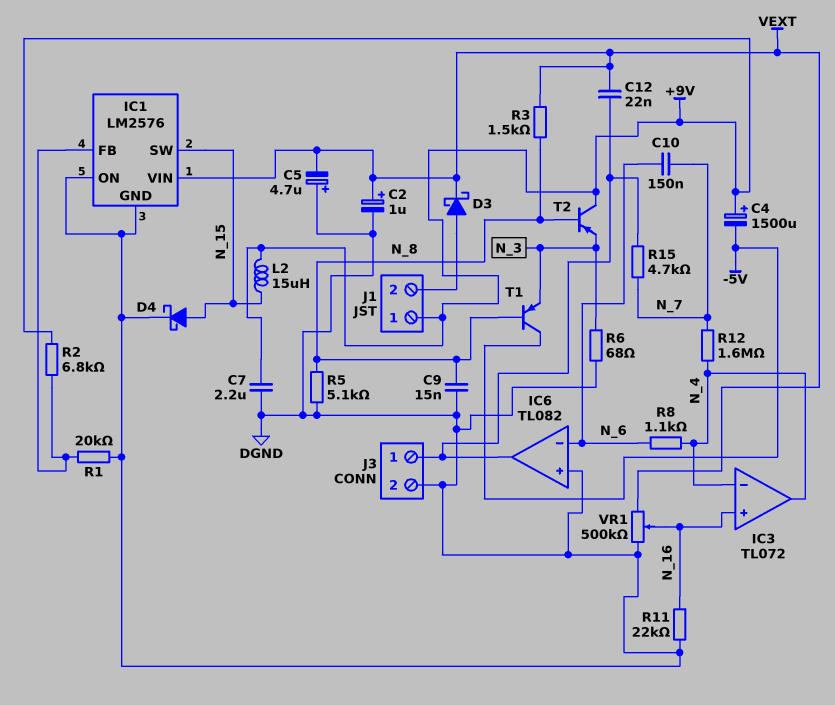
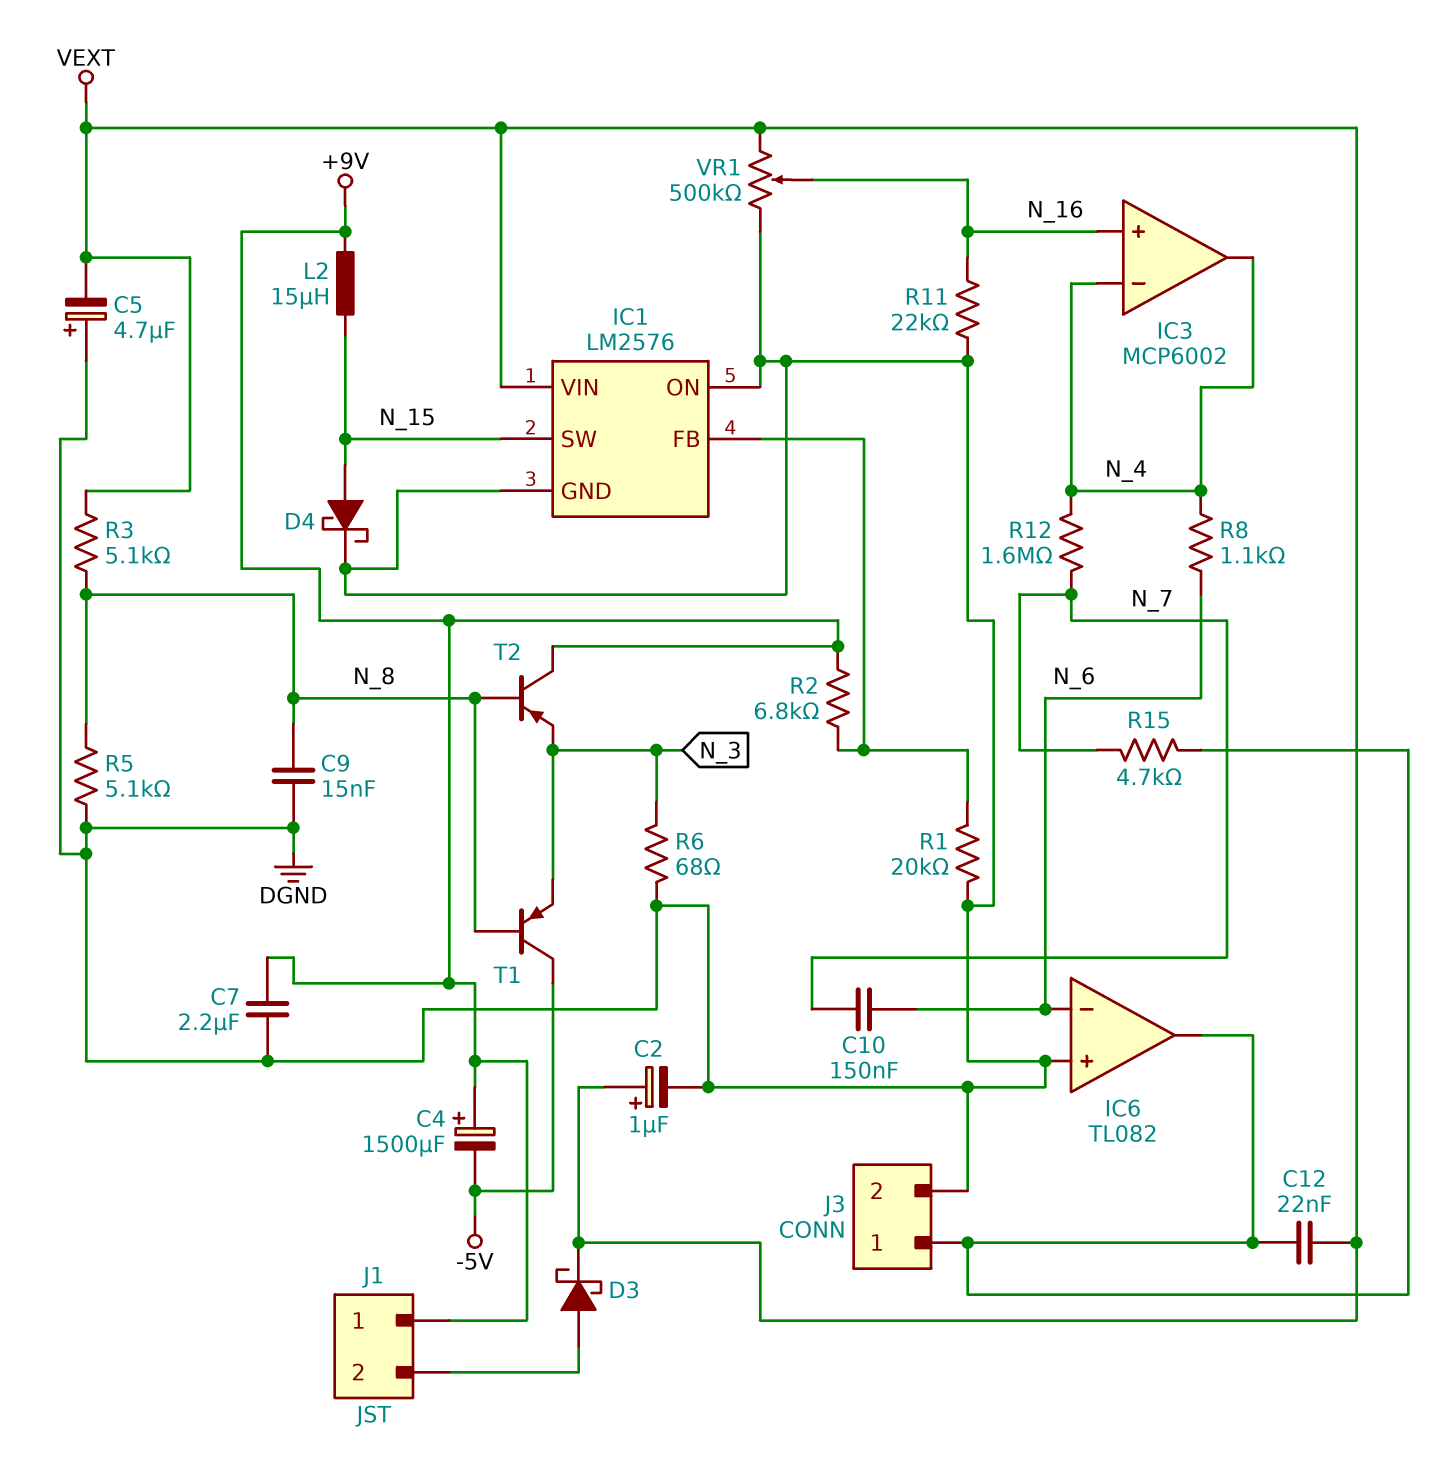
IC3: TL072 -> MCP6002
R3: 1.5k (N_8, VEXT) -> 5.1k (N_8, VEXT)

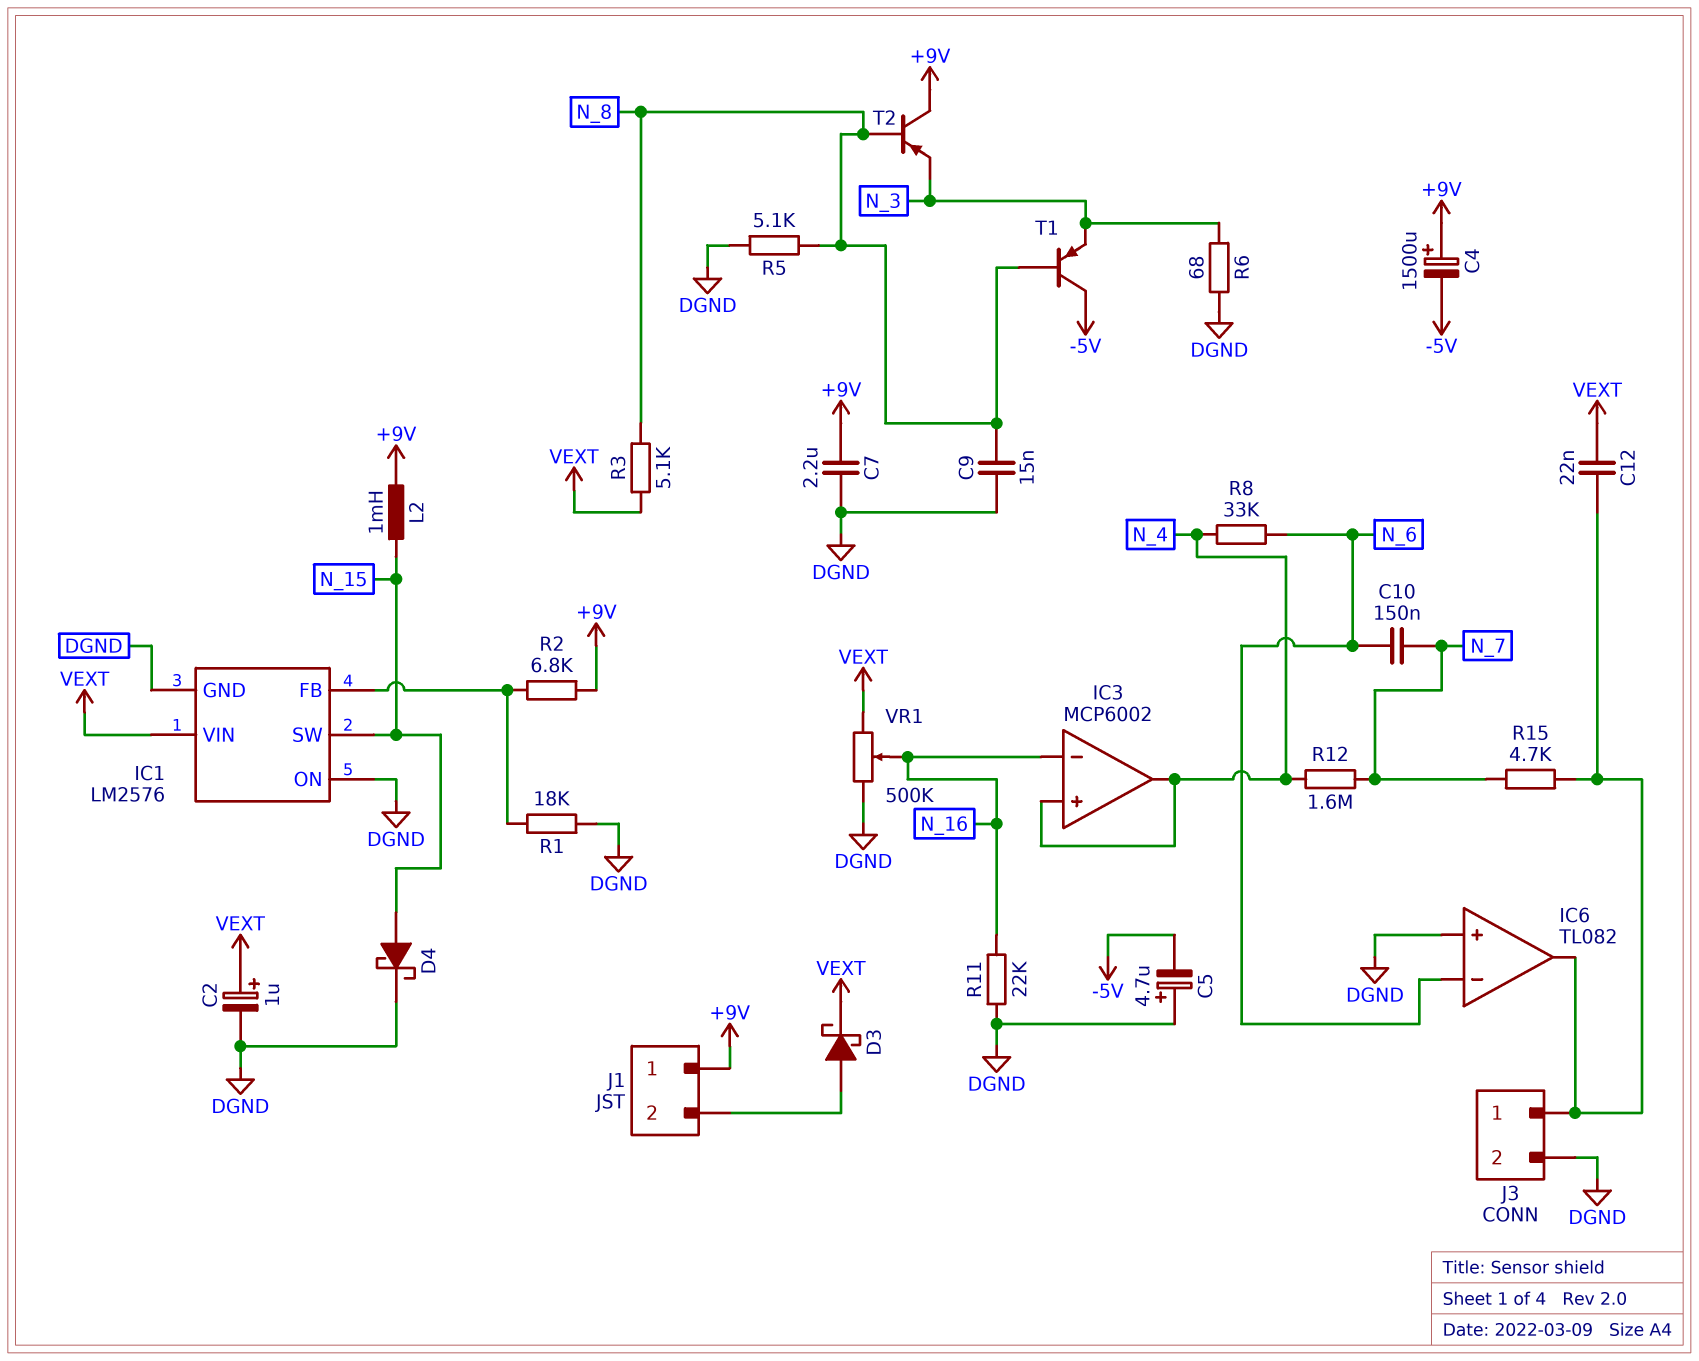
C5: 4.7uF (plus DGND, minus VEXT) -> 4.7uF (plus DGND, minus -5V)
IC3 pin in+: N_16 -> N_4
IC3 pin in-: N_4 -> N_16
L2: 15uH (+9V, N_15) -> 1mH (+9V, N_15)
R1: 20k (DGND, IC1/FB) -> 18k (DGND, IC1/FB)
R8: 1.1k (N_4, N_6) -> 33k (N_4, N_6)

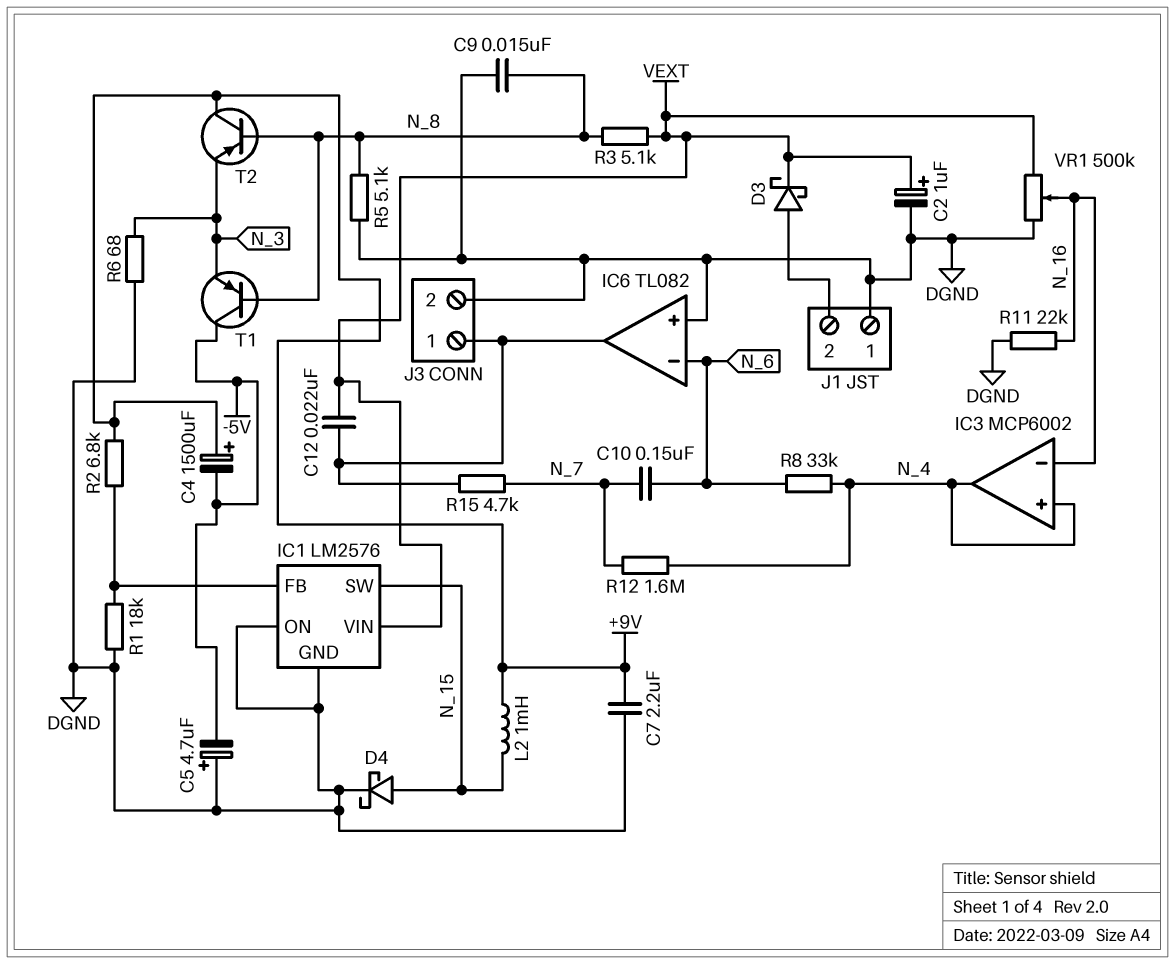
J1 pin 1: +9V -> DGND

